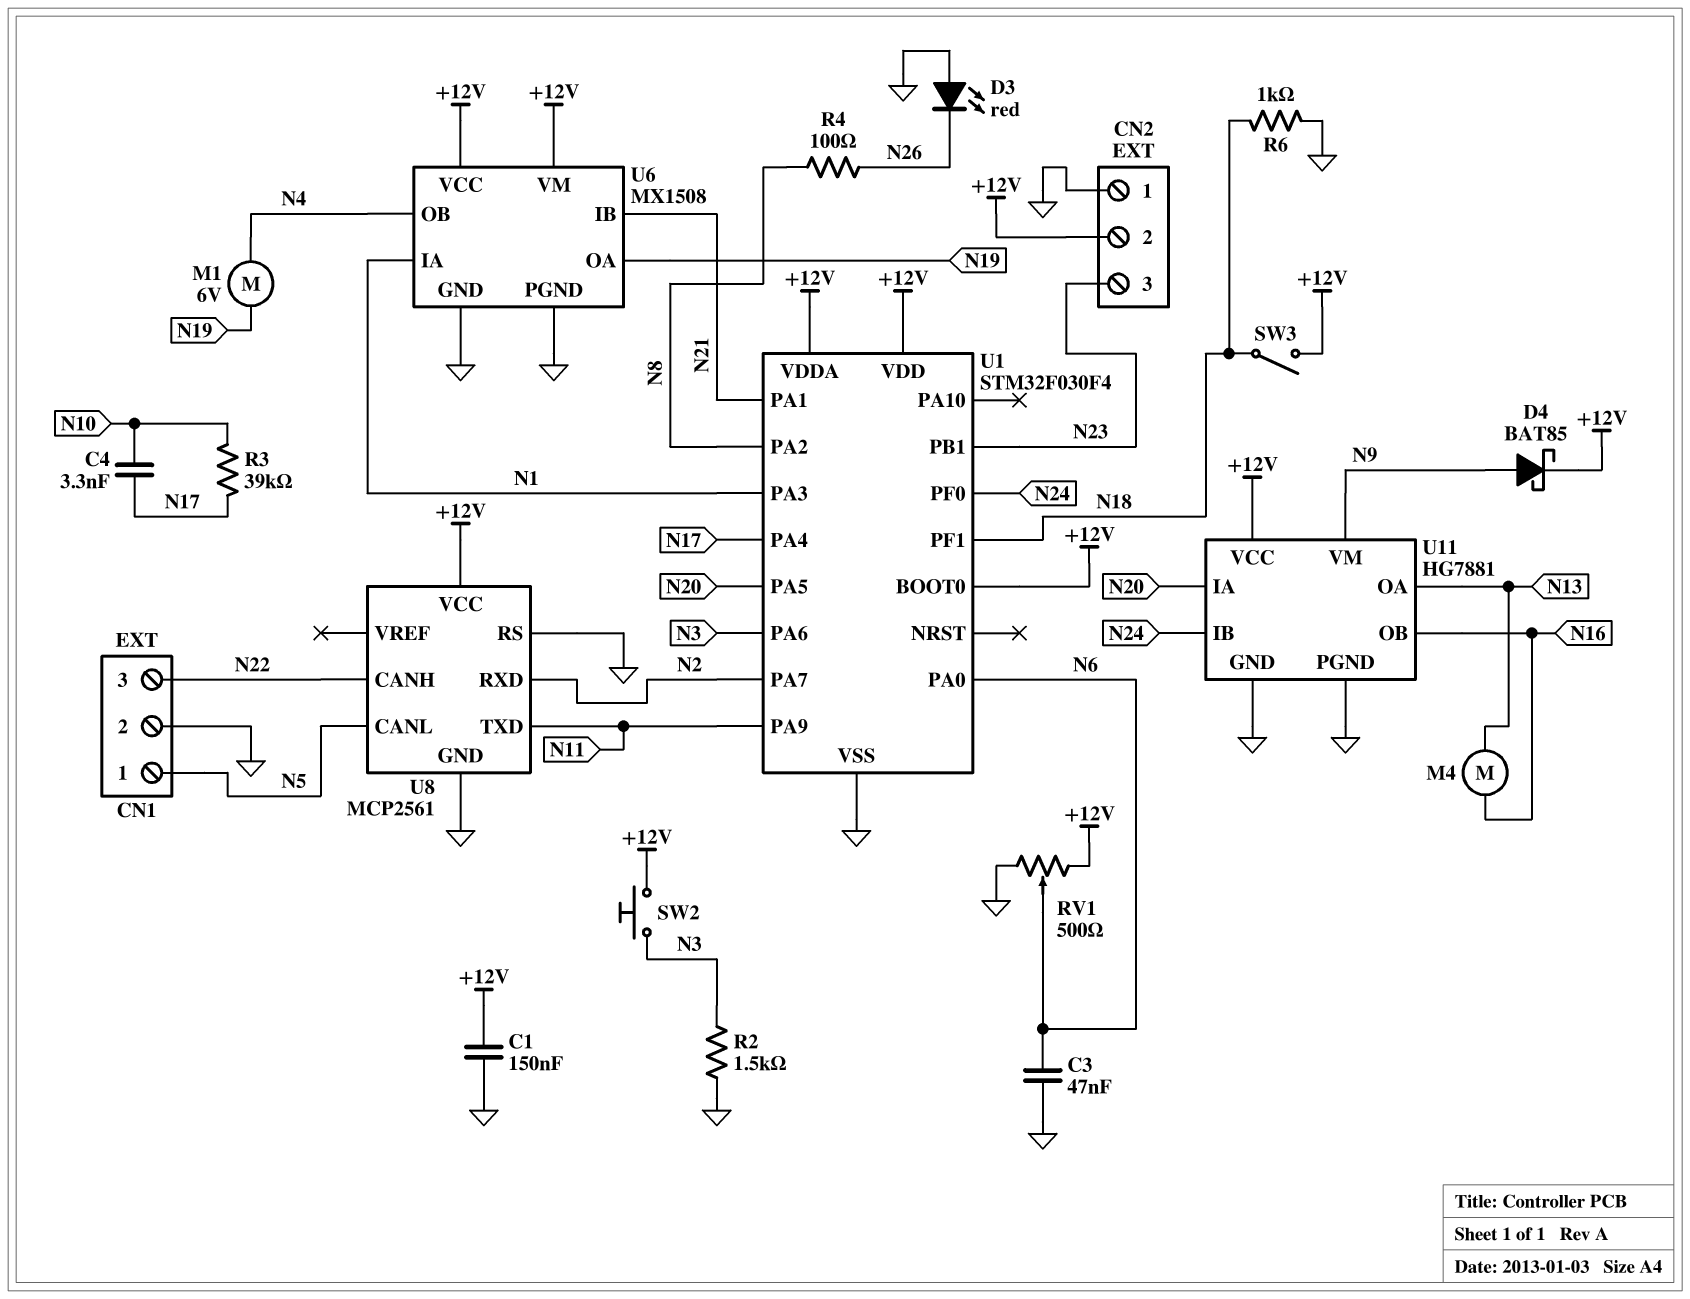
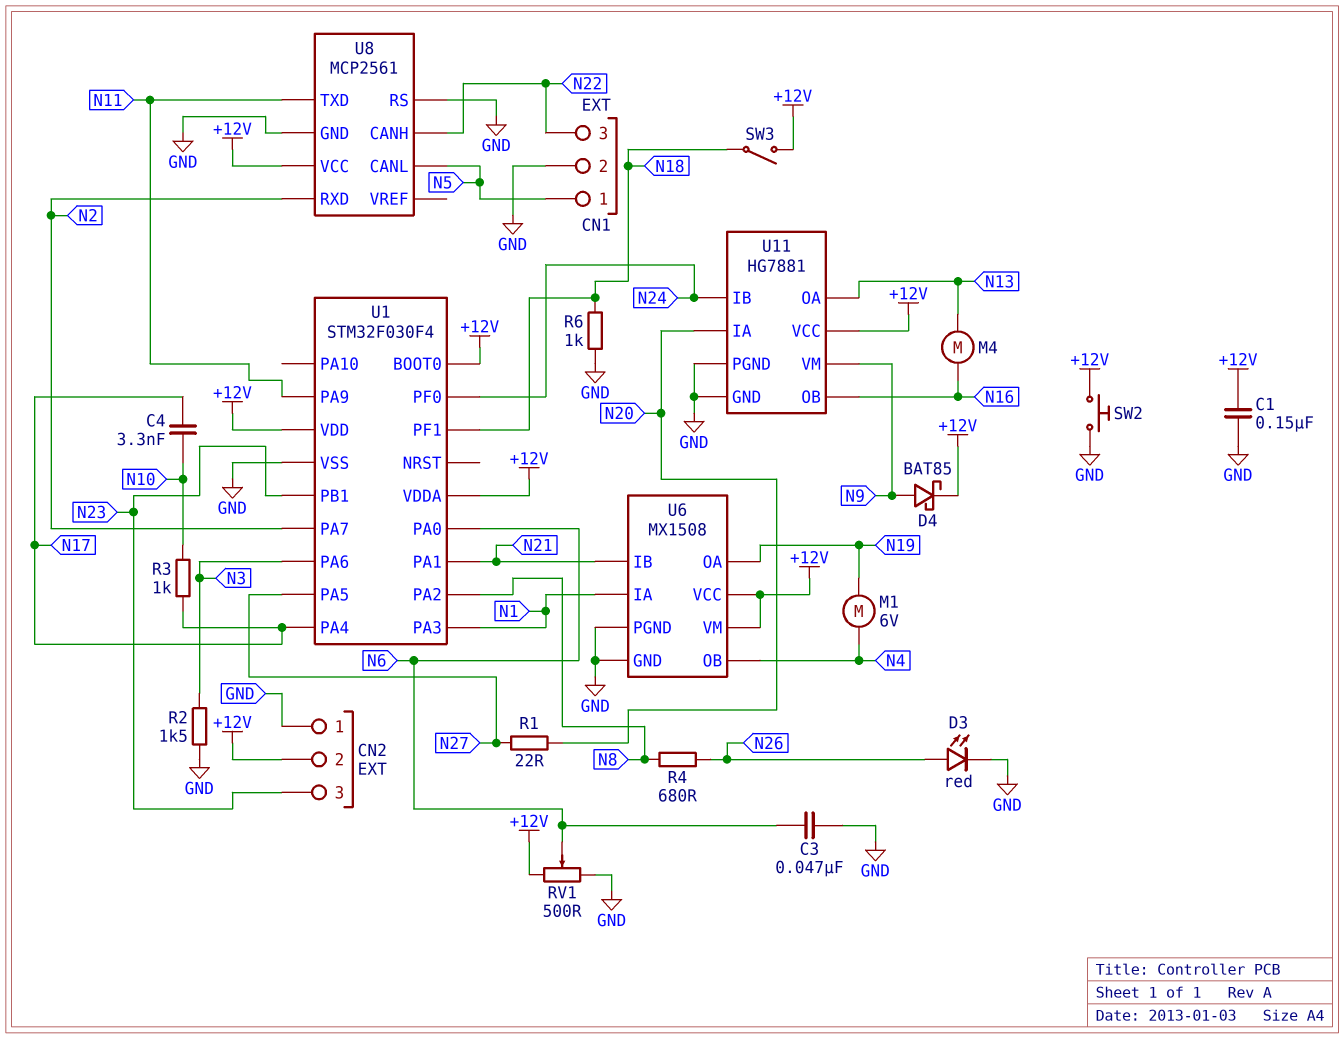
D3: LED red (A GND, K N26) -> LED red (A N26, K GND)
R1: none -> 22 (N20, N27)
R3: 39k (N10, N17) -> 1k (N10, N17)
R4: 100 (N8, N26) -> 680 (N8, N26)
SW2: button (+12V, N3) -> button (+12V, GND)
U1 pin PA5: N20 -> N27

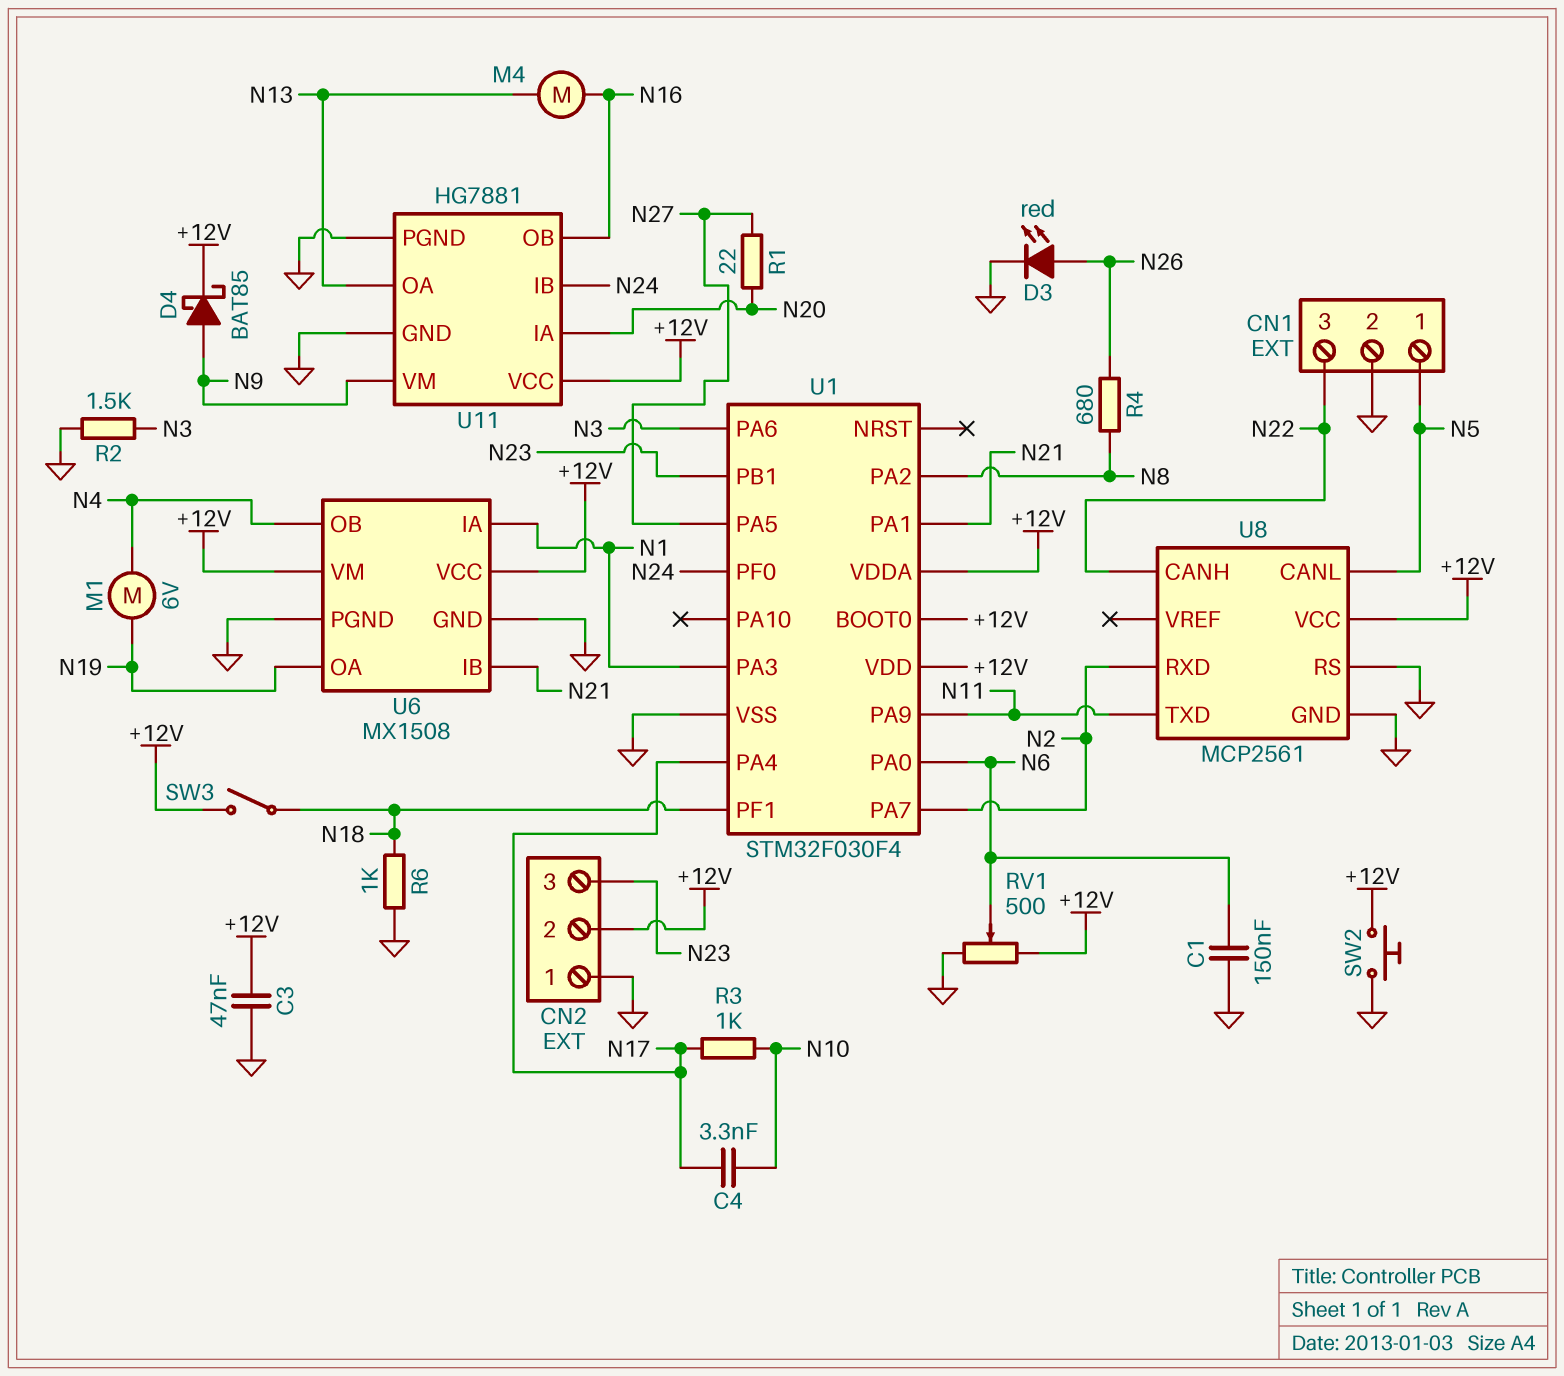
C1: 150nF (+12V, GND) -> 150nF (GND, N6)
C3: 47nF (GND, N6) -> 47nF (+12V, GND)

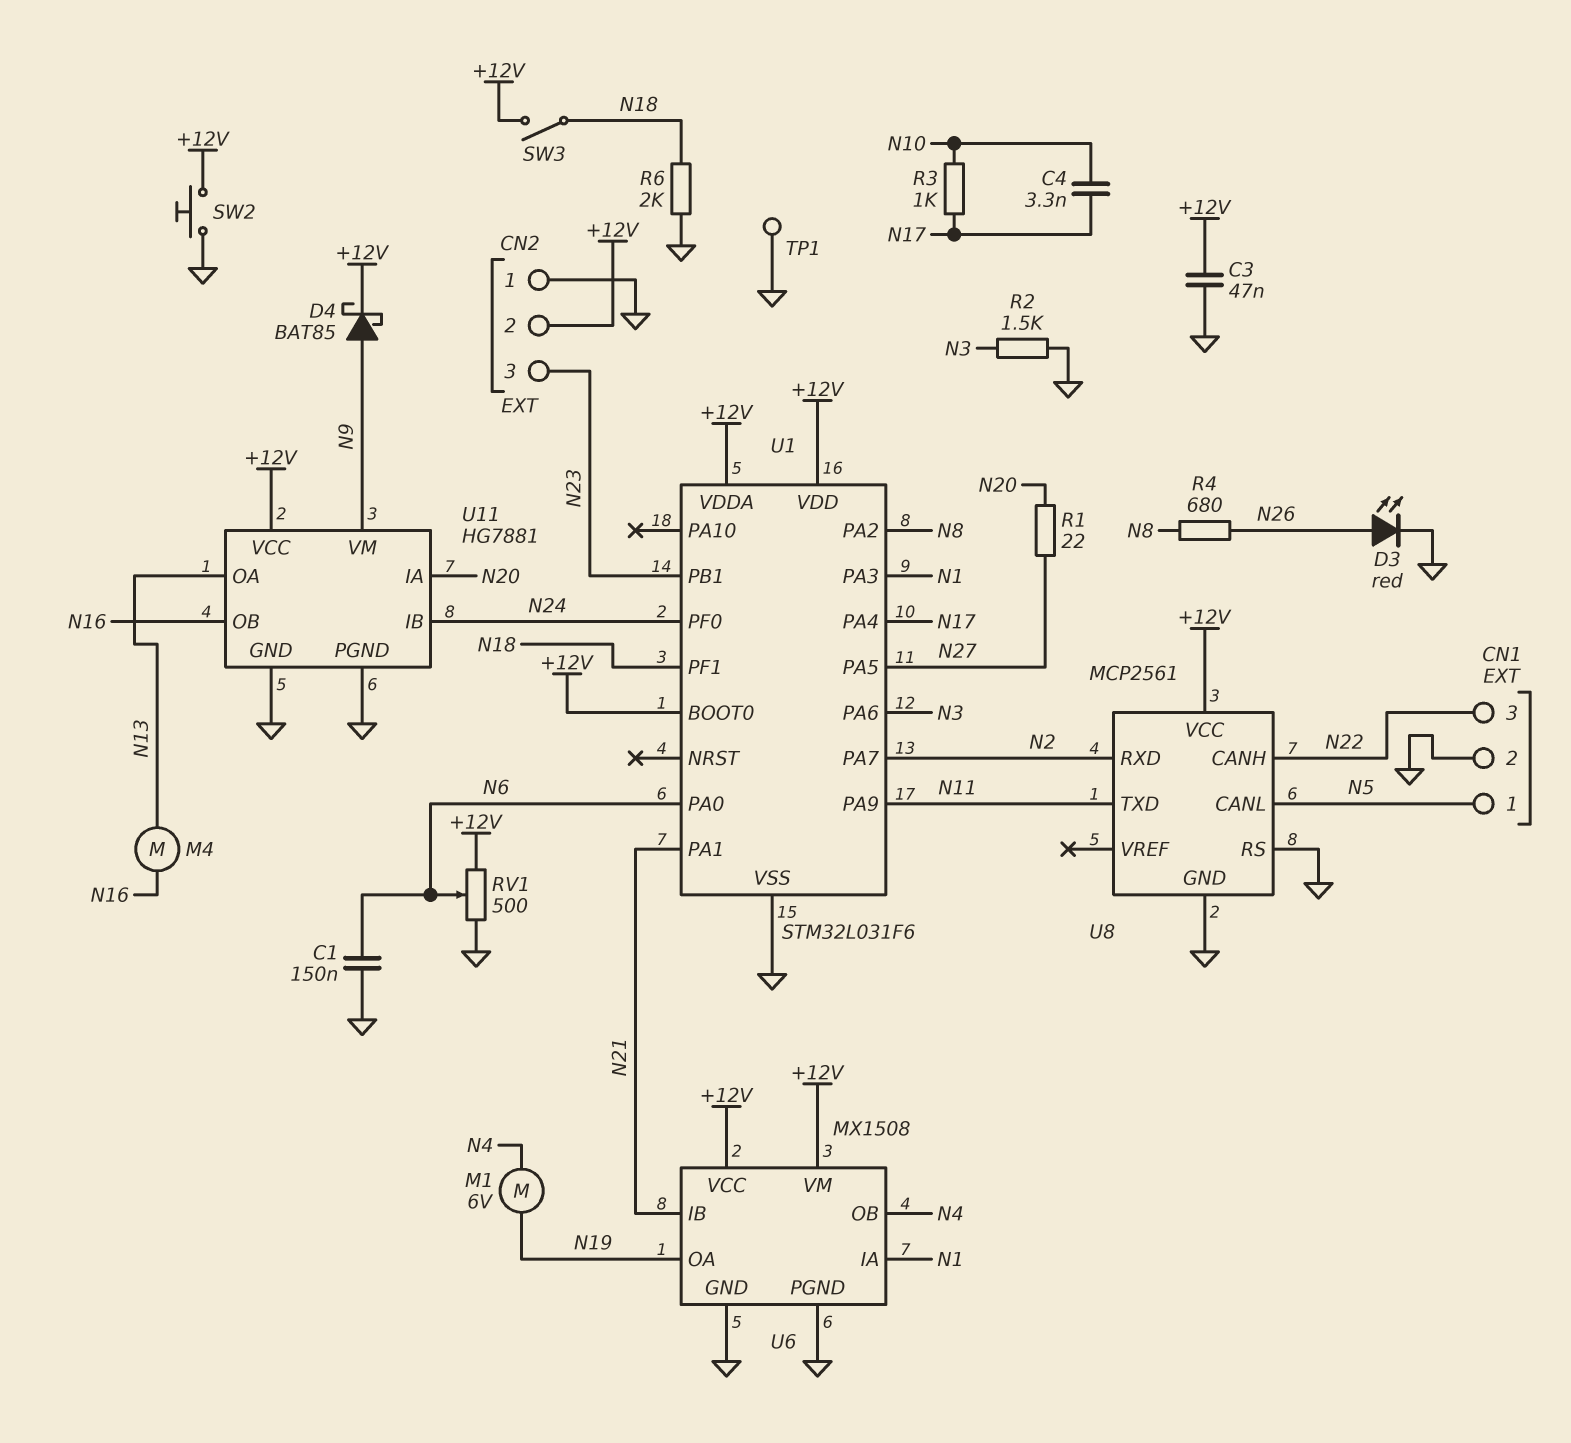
R6: 1k (GND, N18) -> 2k (GND, N18)
TP1: none -> test point (GND)
U1: STM32F030F4 -> STM32L031F6

